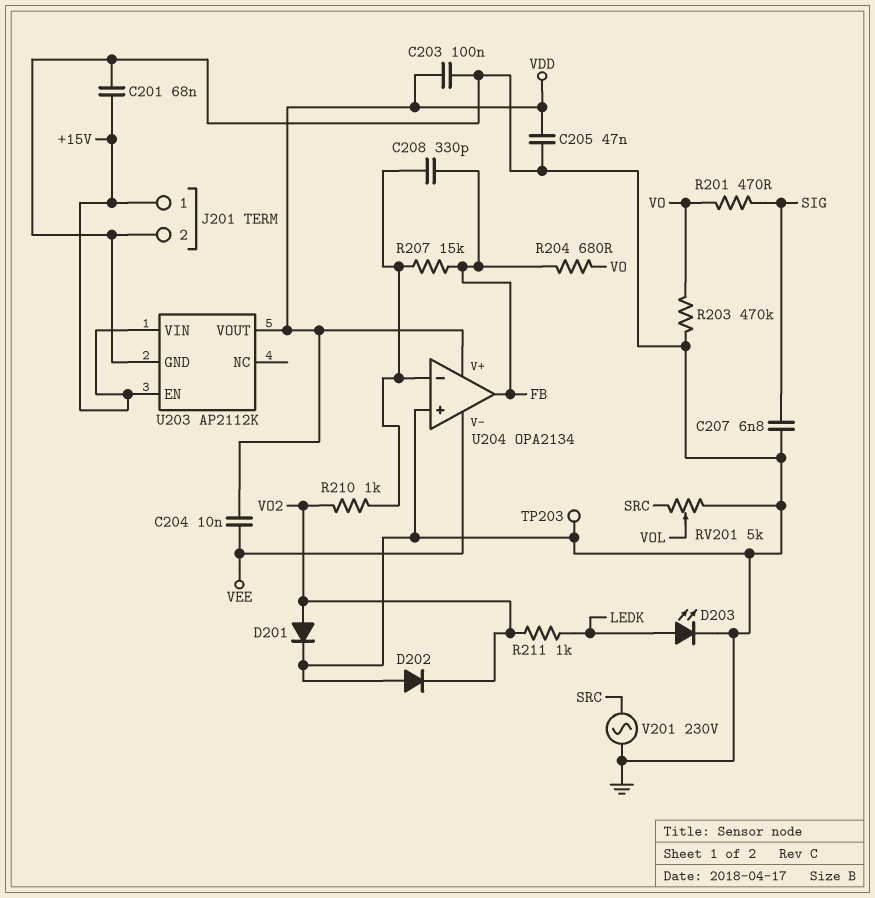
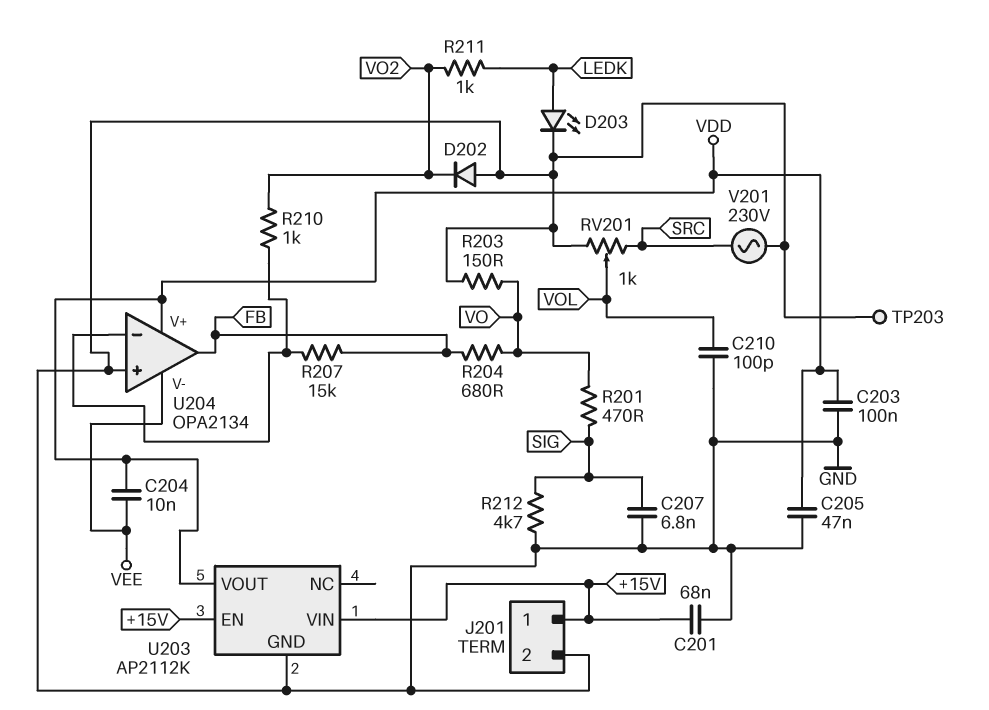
C208: 330pF (FB, U204/in-) -> none
C210: none -> 100pF (GND, VOL)
D201: diode (A VO2, K GND) -> none
R203: 470k (GND, VO) -> 150 (GND, VO)
R212: none -> 4.7k (GND, SIG)
RV201: 5k (GND, SRC, wiper VOL) -> 1k (GND, SRC, wiper VOL)

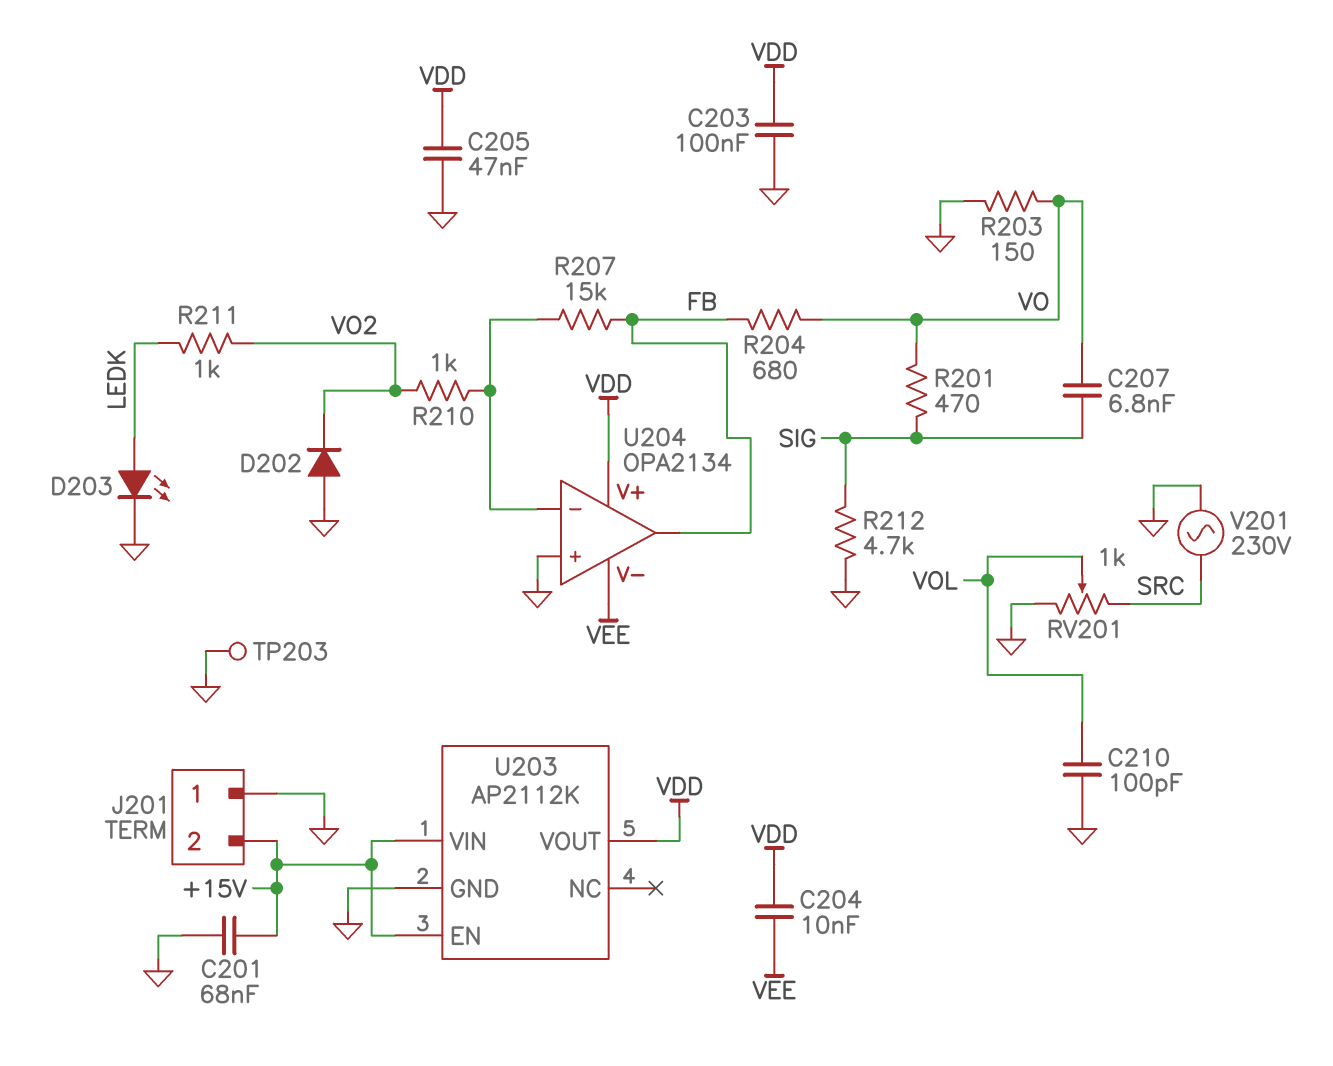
C207: 6.8nF (GND, SIG) -> 6.8nF (SIG, VO)
J201 pin 1: +15V -> GND
J201 pin 2: GND -> +15V

